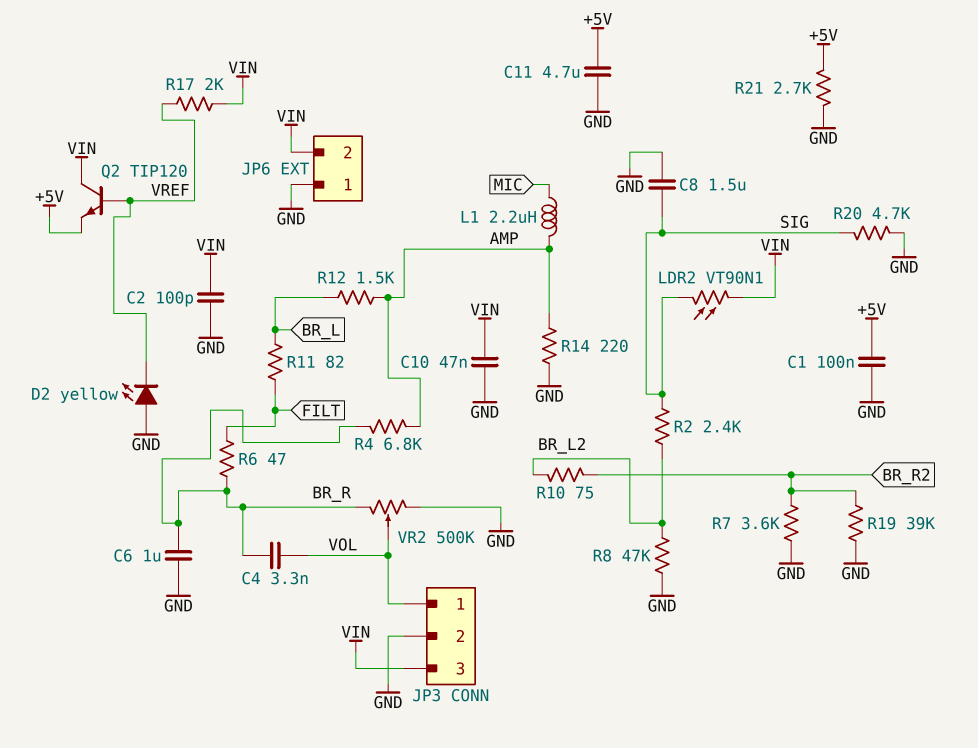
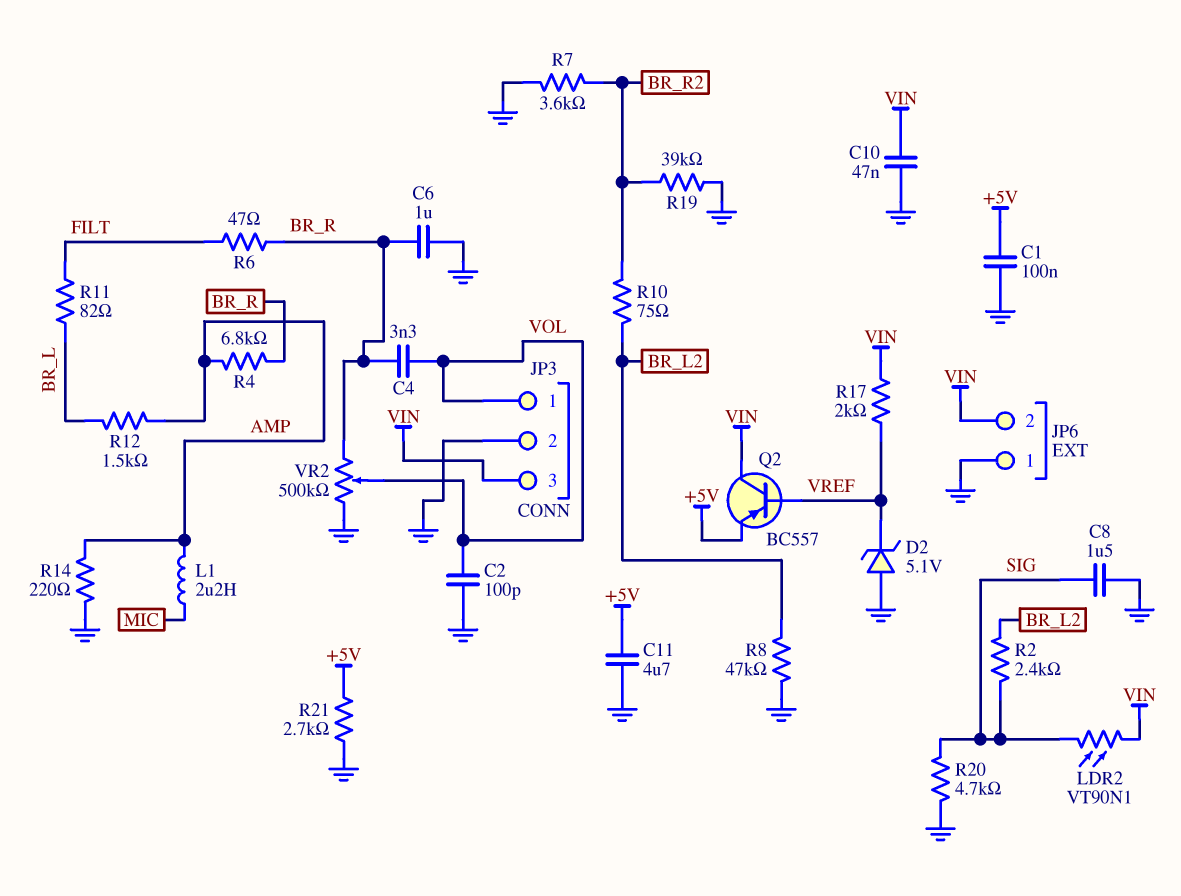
C2: 100pF (GND, VIN) -> 100pF (GND, VOL)
D2: LED yellow (A GND, K VREF) -> zener 5.1V (A GND, K VREF)
Q2: NPN TIP120 (B VREF, C VIN, E +5V) -> PNP BC557 (B VREF, C VIN, E +5V)

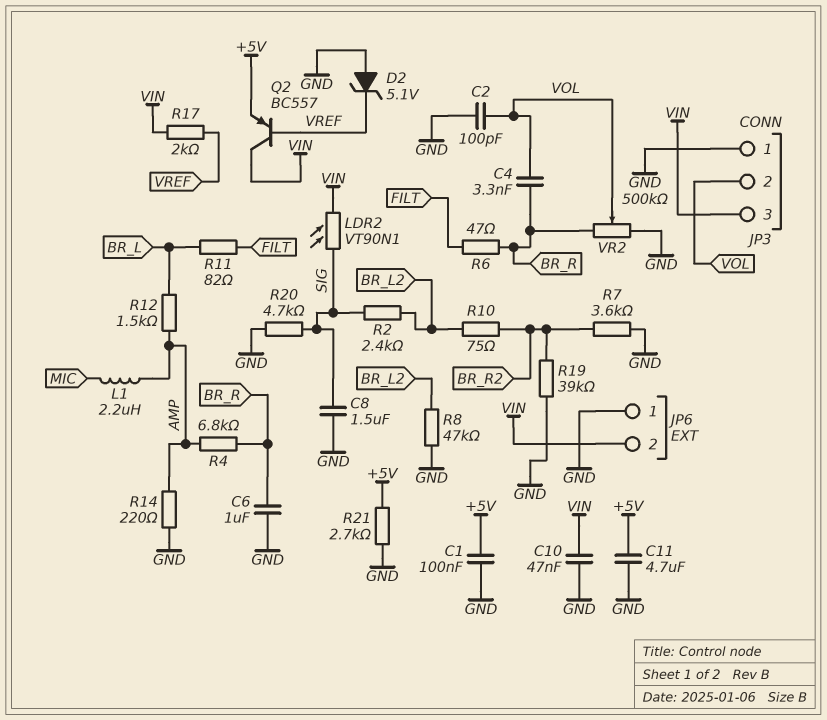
JP3 pin 1: VOL -> GND
JP3 pin 2: GND -> VOL

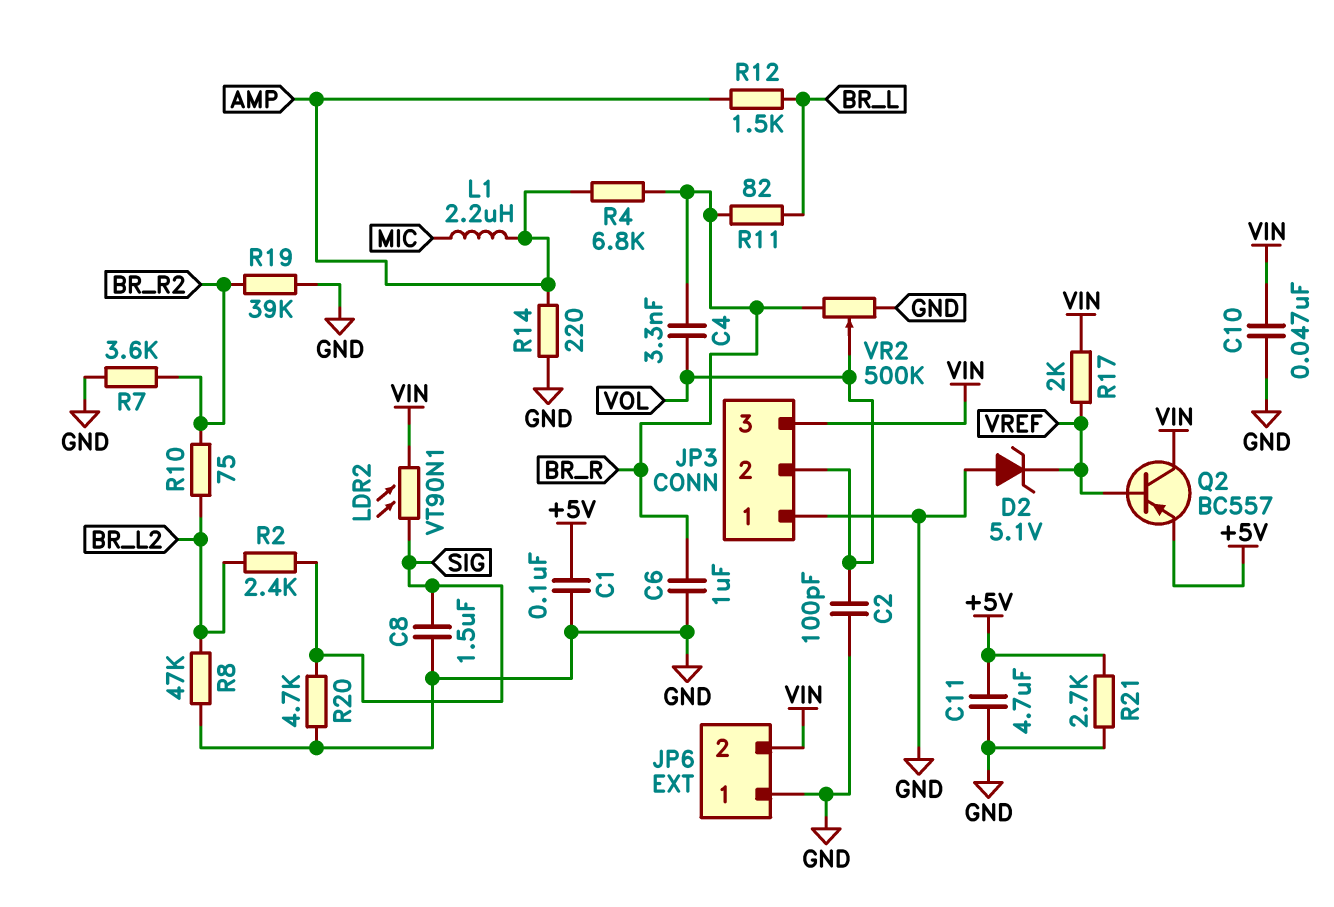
R6: 47 (BR_R, FILT) -> none
R11: 82 (BR_L, FILT) -> 82 (BR_L, BR_R)

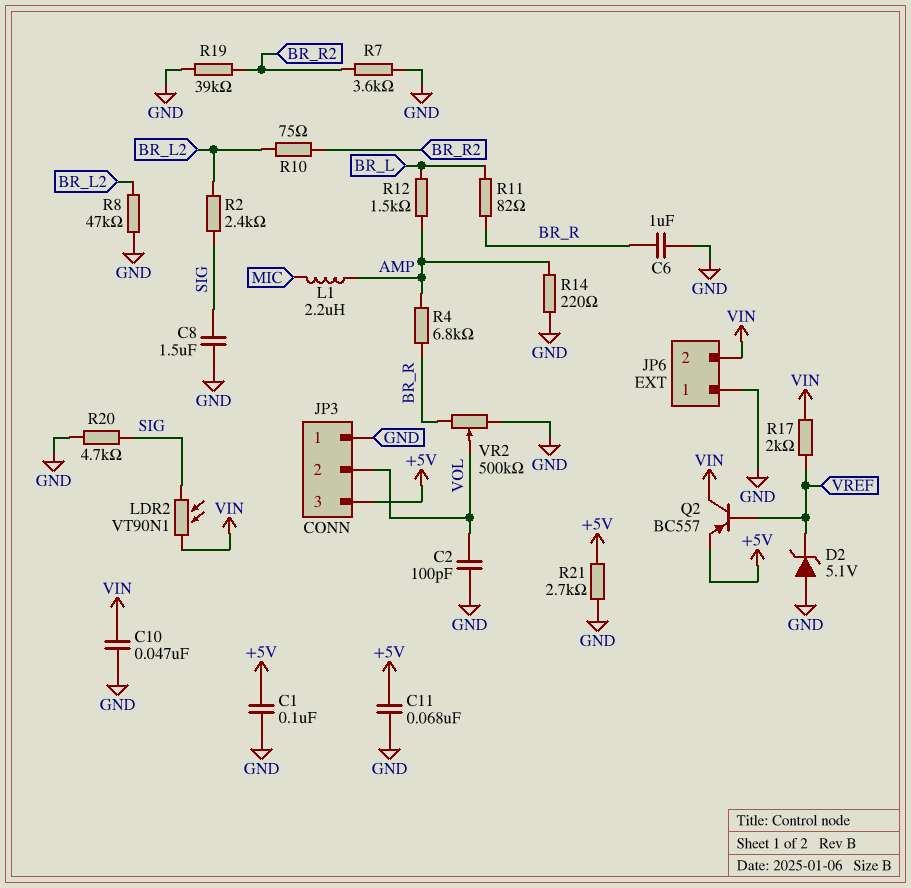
C4: 3.3nF (BR_R, VOL) -> none
C11: 4.7uF (+5V, GND) -> 68nF (+5V, GND)
JP3 pin 3: VIN -> +5V

